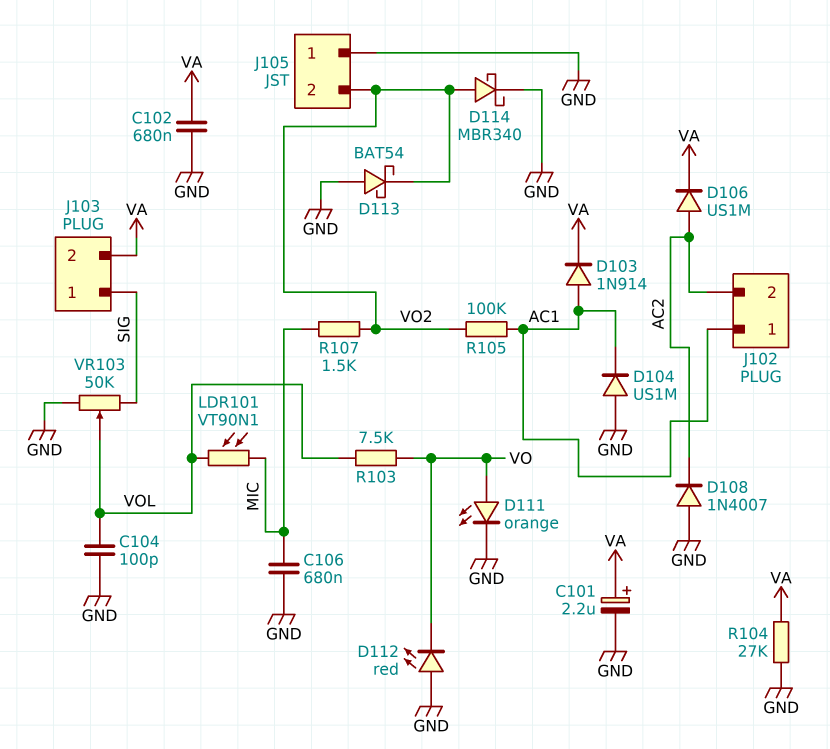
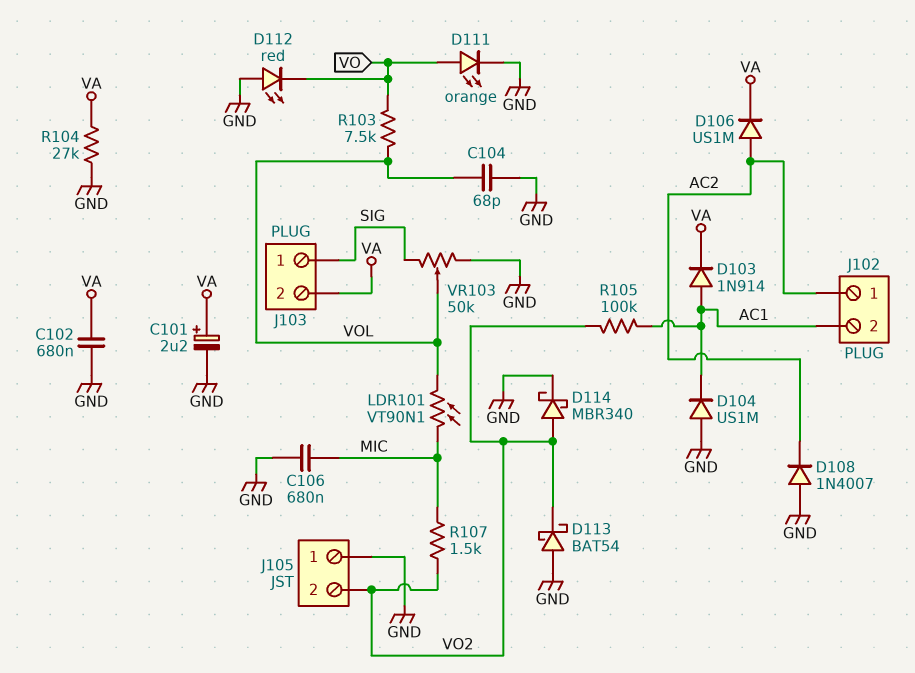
C104: 100pF (GND, VOL) -> 68pF (GND, VOL)
J102 pin 1: AC1 -> AC2
J102 pin 2: AC2 -> AC1

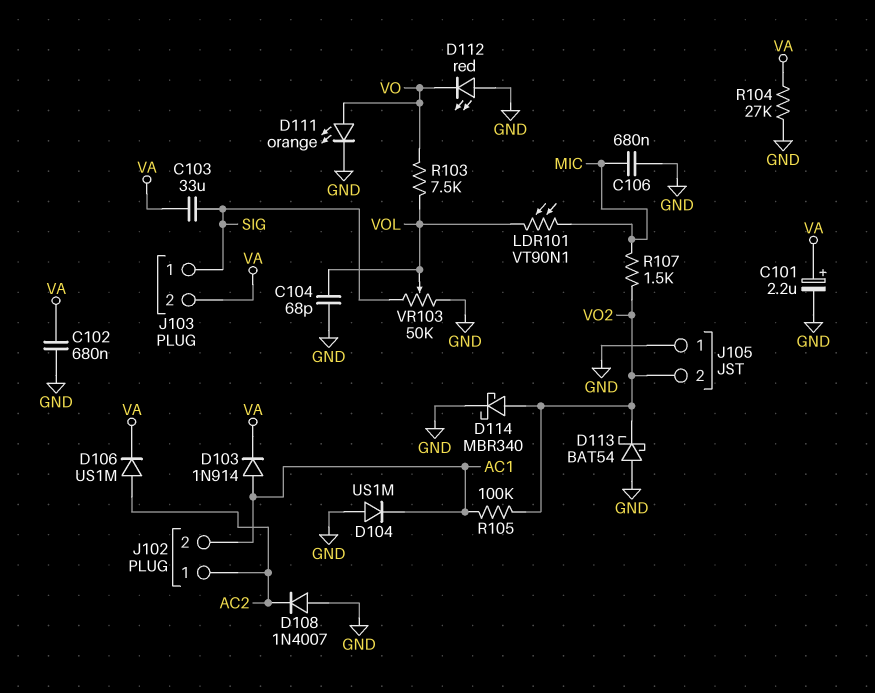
C103: none -> 33uF (SIG, VA)

